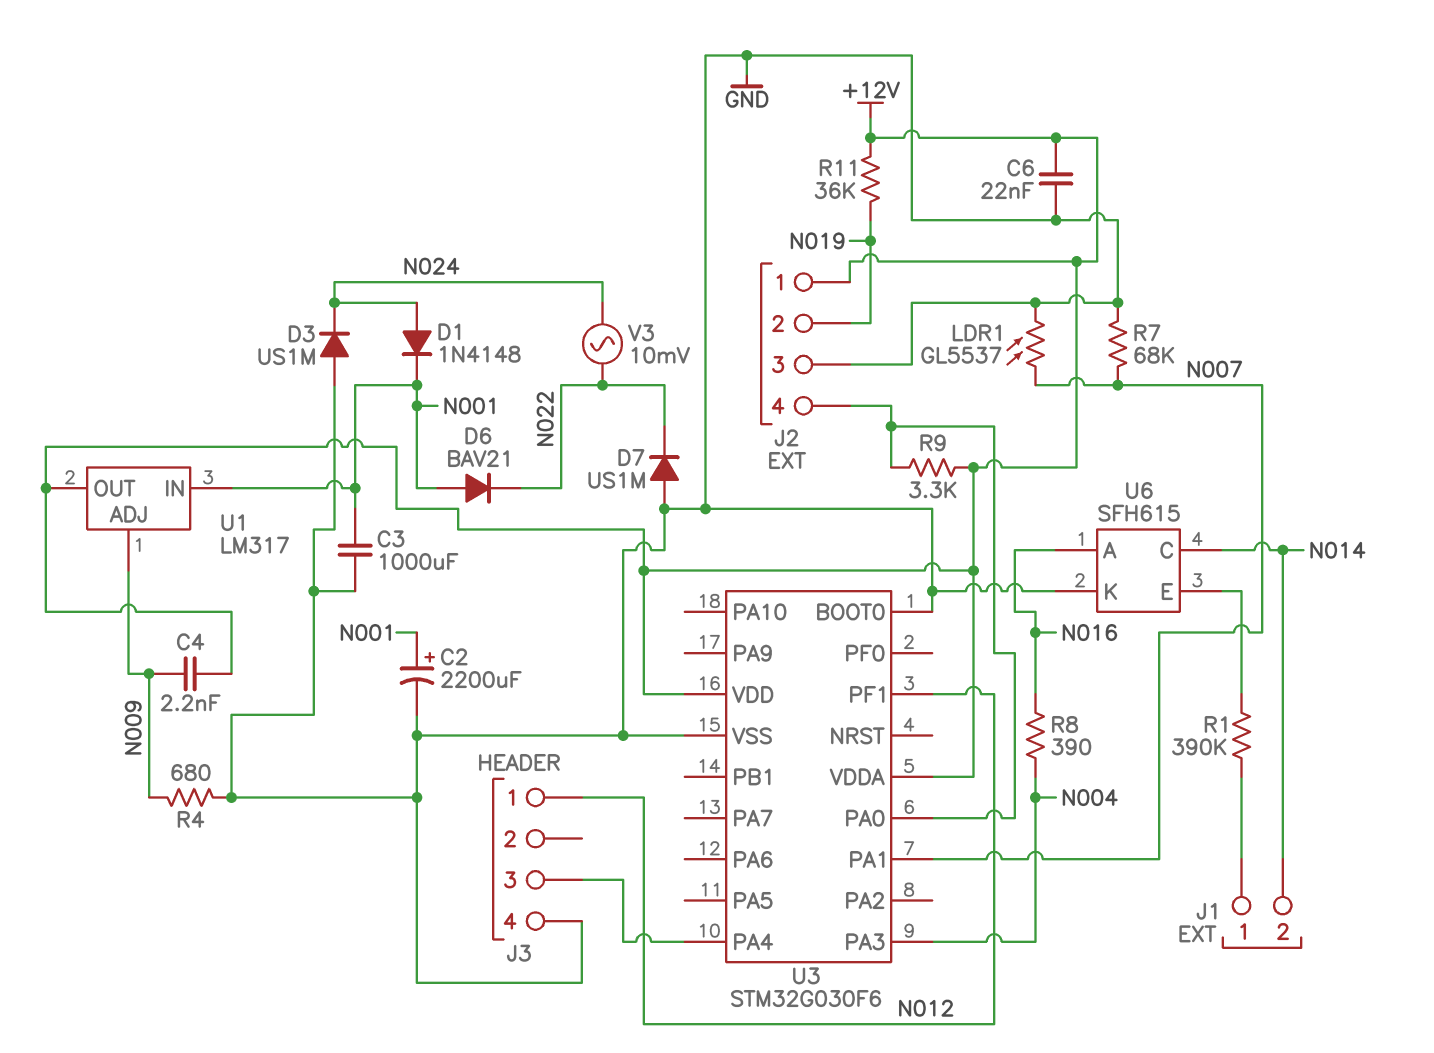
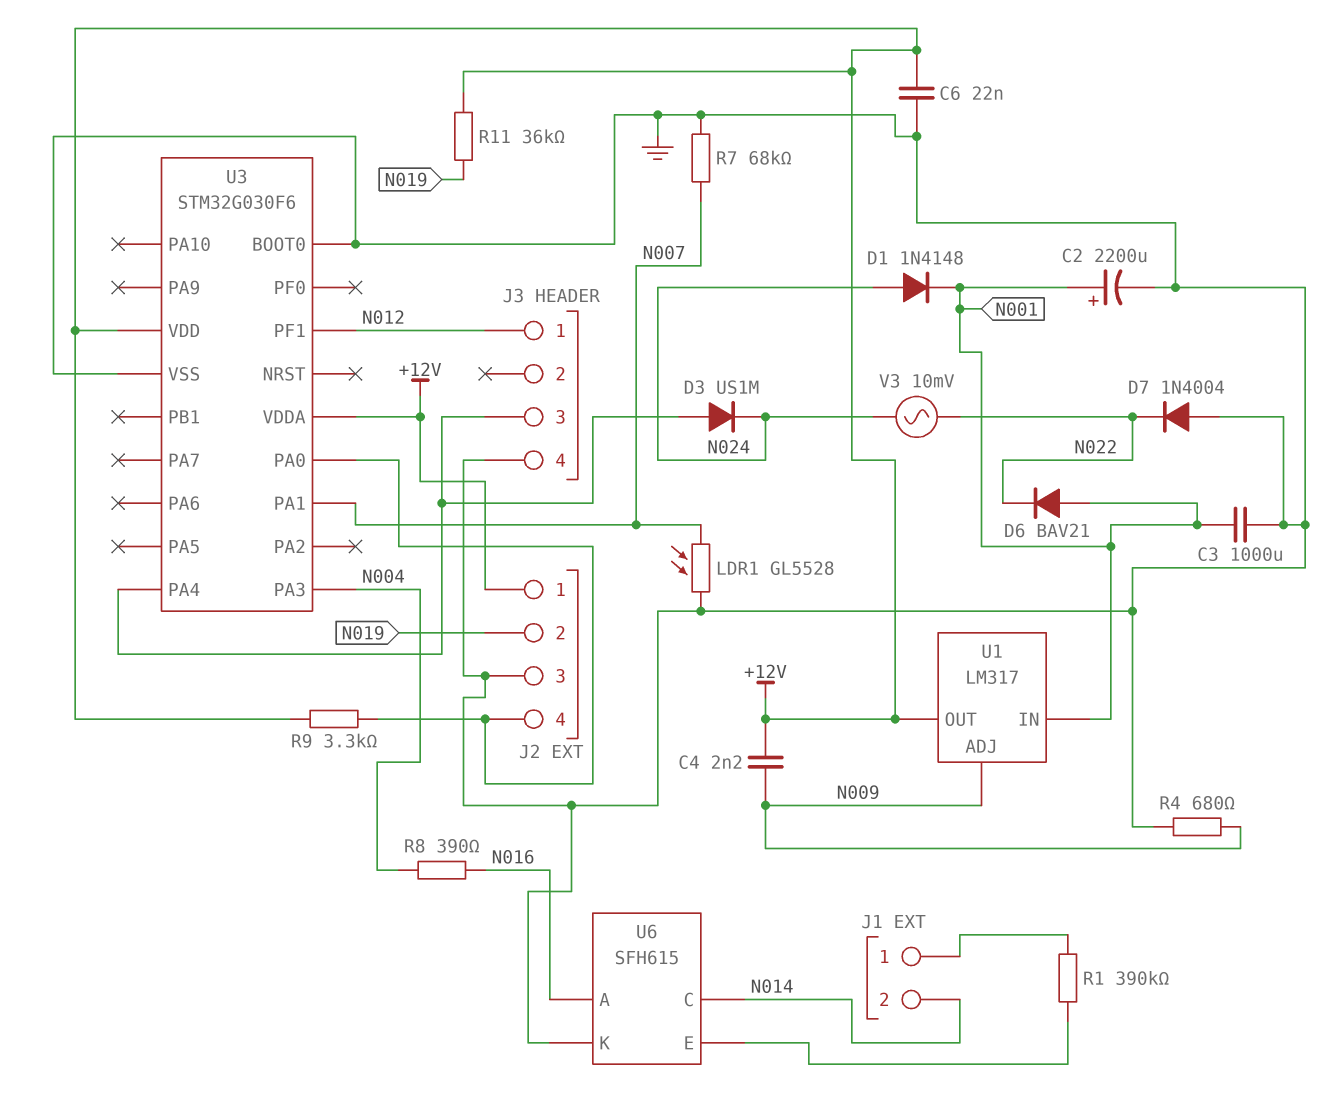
D3: diode US1M (A GND, K N024) -> diode US1M (A J3/3, K N024)
D7: diode US1M (A GND, K N022) -> diode 1N4004 (A GND, K N022)
LDR1: GL5537 (GND, N007) -> GL5528 (GND, N007)

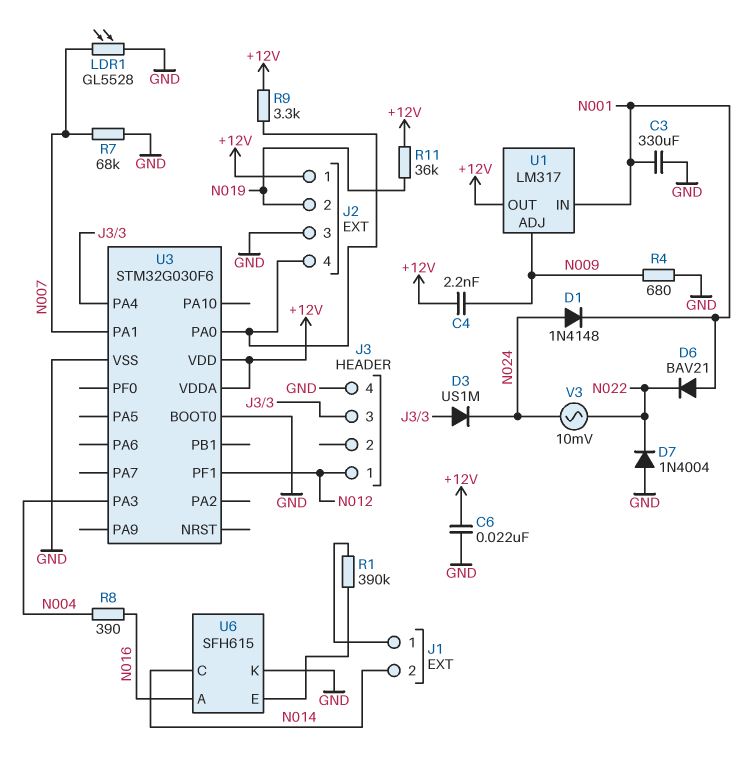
C2: 2200uF (plus N001, minus GND) -> none
C3: 1000uF (GND, N001) -> 330uF (GND, N001)

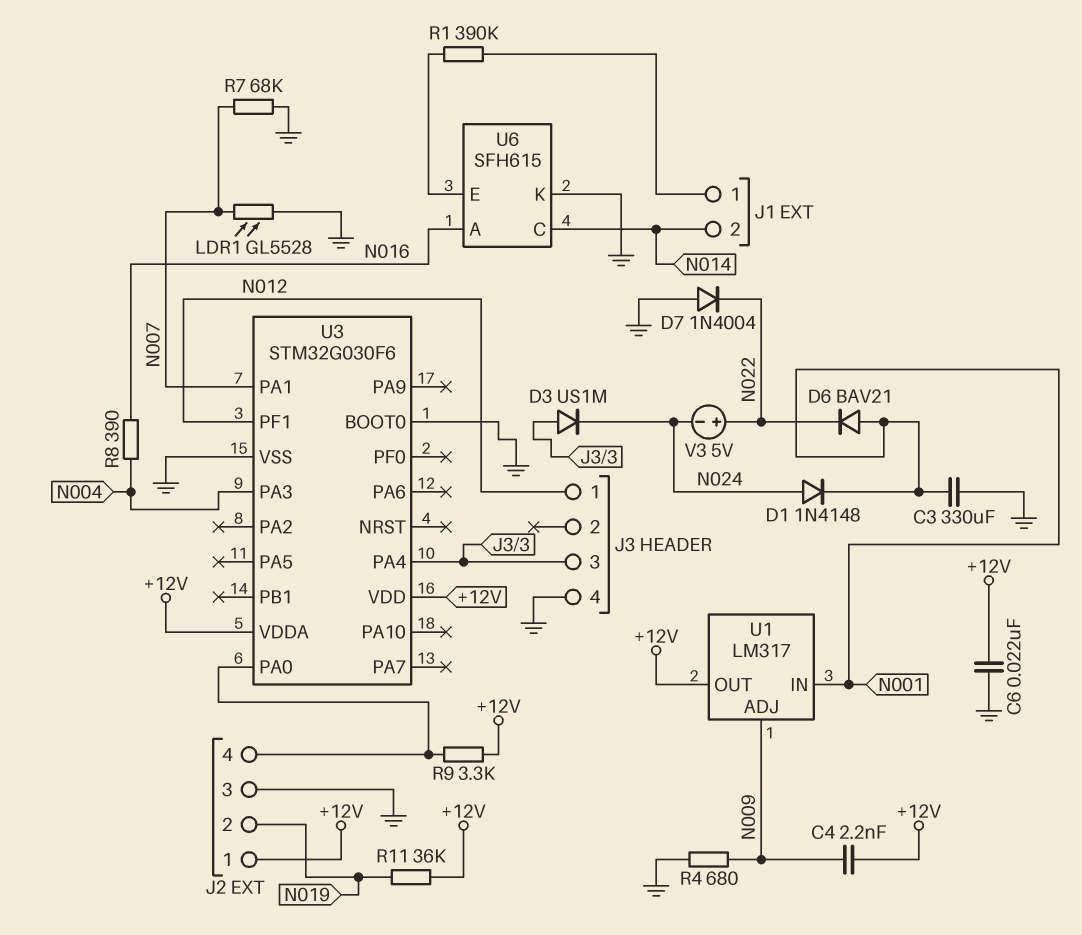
V3: AC 10mV (N022, N024) -> 5V (plus N022, minus N024)

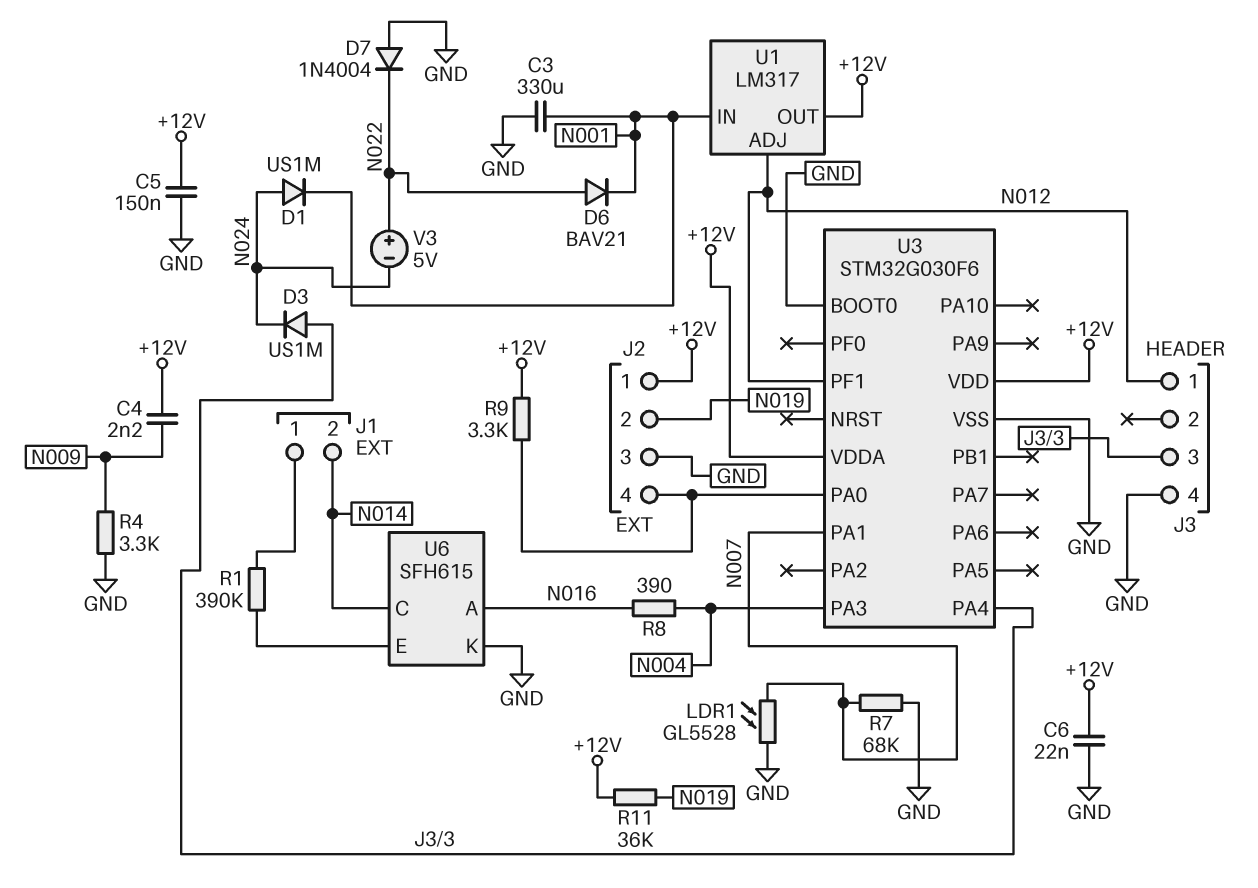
C5: none -> 150nF (+12V, GND)
D1: diode 1N4148 (A N024, K N001) -> diode US1M (A N024, K N001)
D6: diode BAV21 (A N001, K N022) -> diode BAV21 (A N022, K N001)
R4: 680 (GND, N009) -> 3.3k (GND, N009)
U1 pin ADJ: N009 -> N012

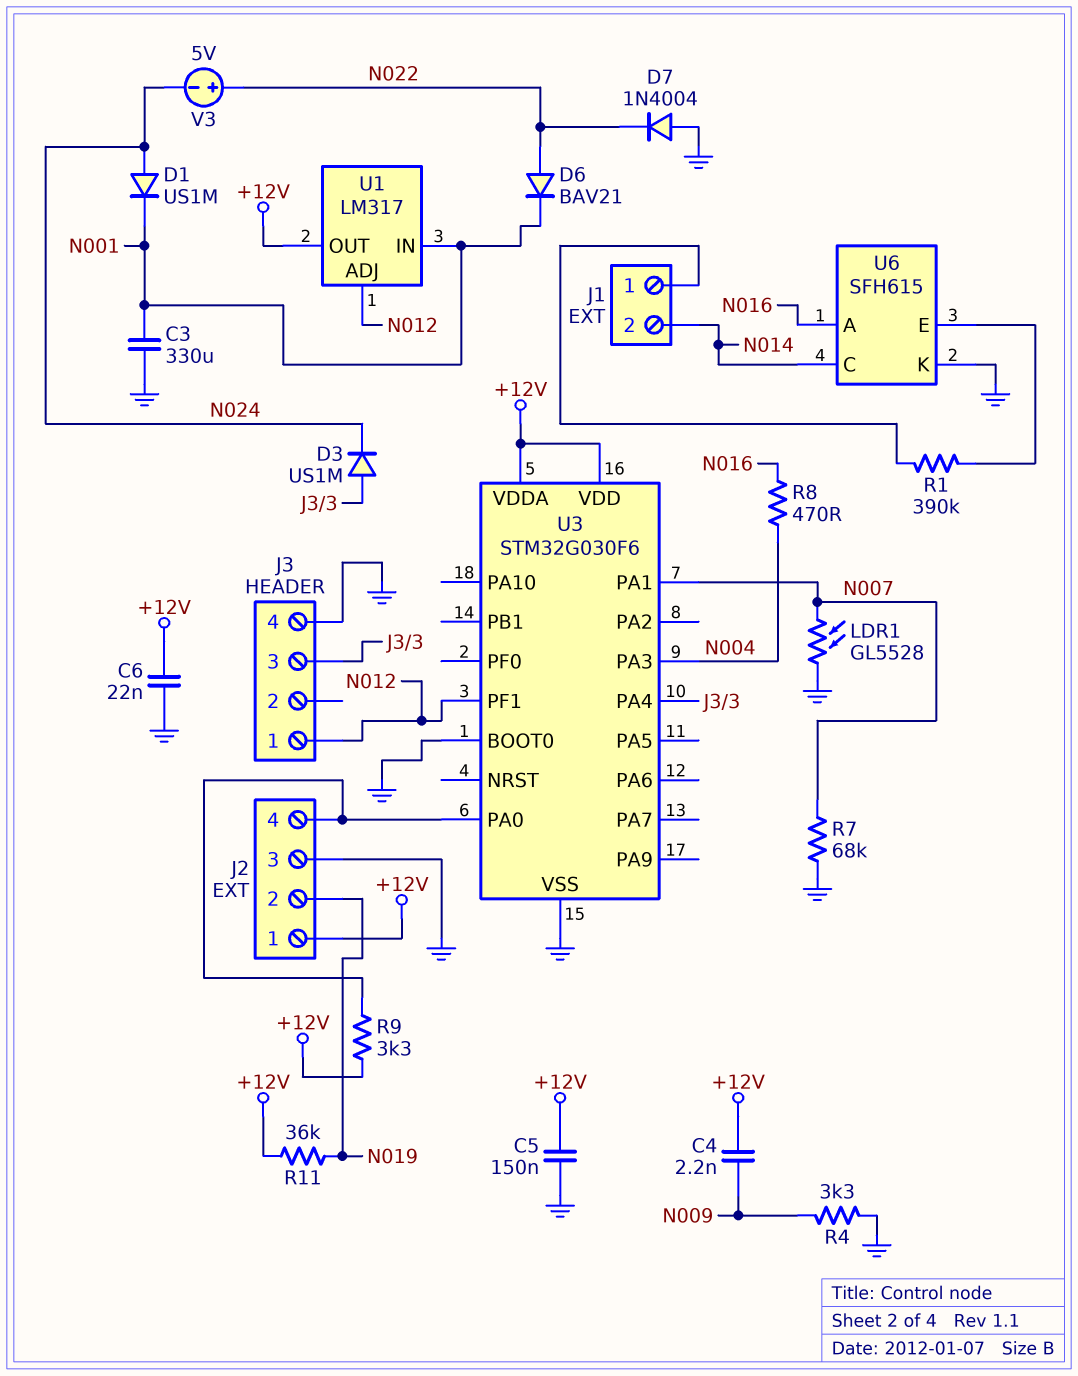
R8: 390 (N004, N016) -> 470 (N004, N016)

